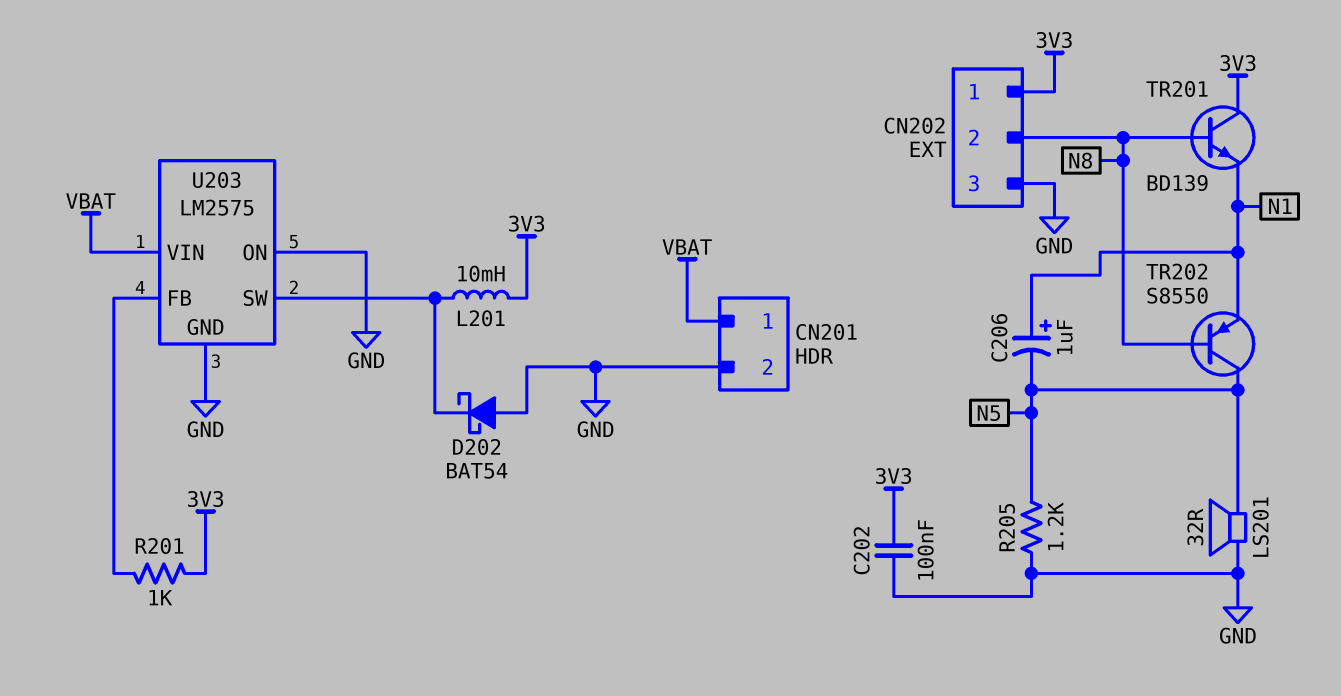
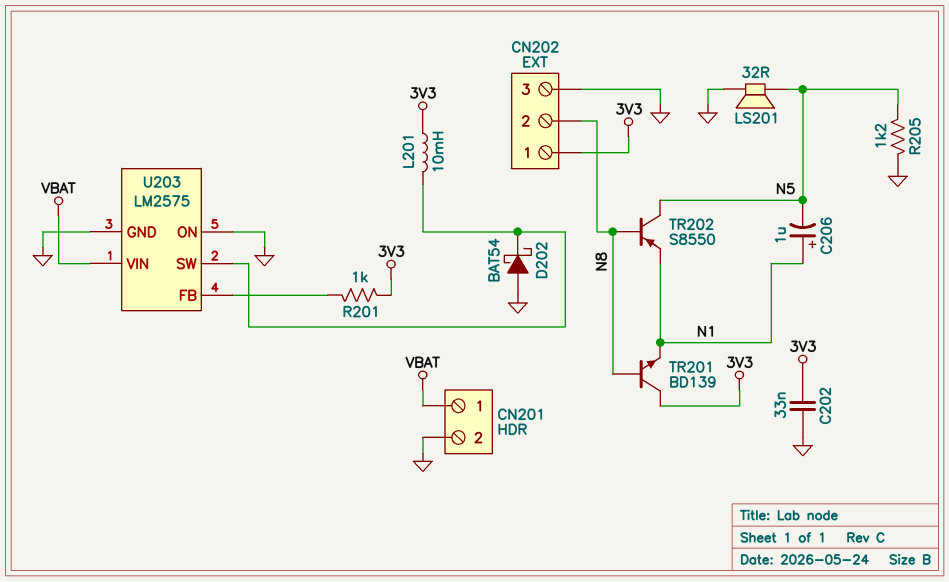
C202: 100nF (3V3, GND) -> 33nF (3V3, GND)

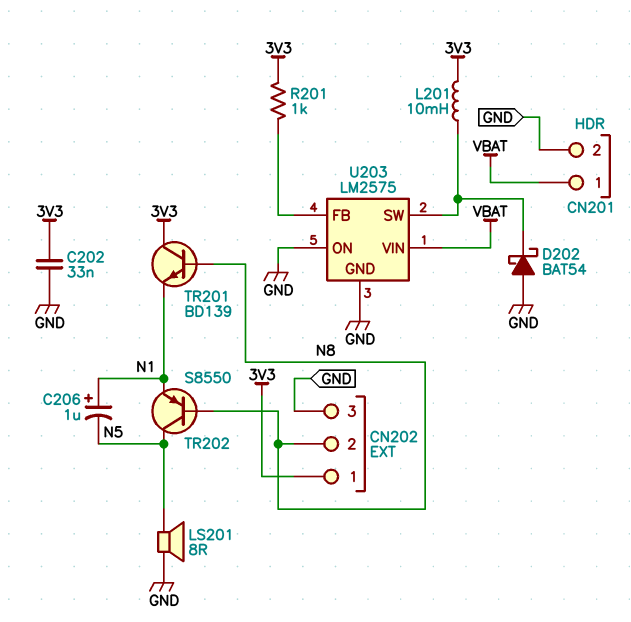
LS201: speaker 32R (GND, N5) -> speaker 8R (GND, N5)
R205: 1.2k (GND, N5) -> none

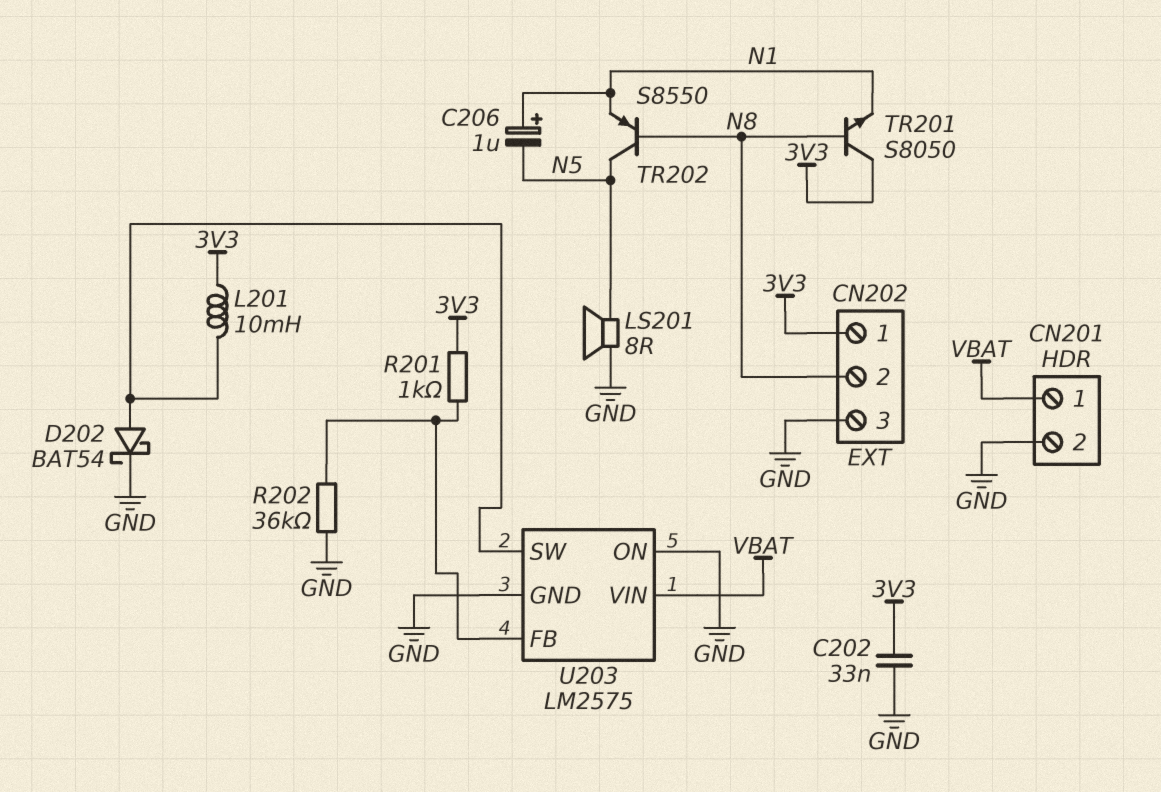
D202: schottky BAT54 (A GND, K U203/SW) -> schottky BAT54 (A U203/SW, K GND)
R202: none -> 36k (GND, U203/FB)
TR201: NPN BD139 (B N8, C 3V3, E N1) -> NPN S8050 (B N8, C 3V3, E N1)

